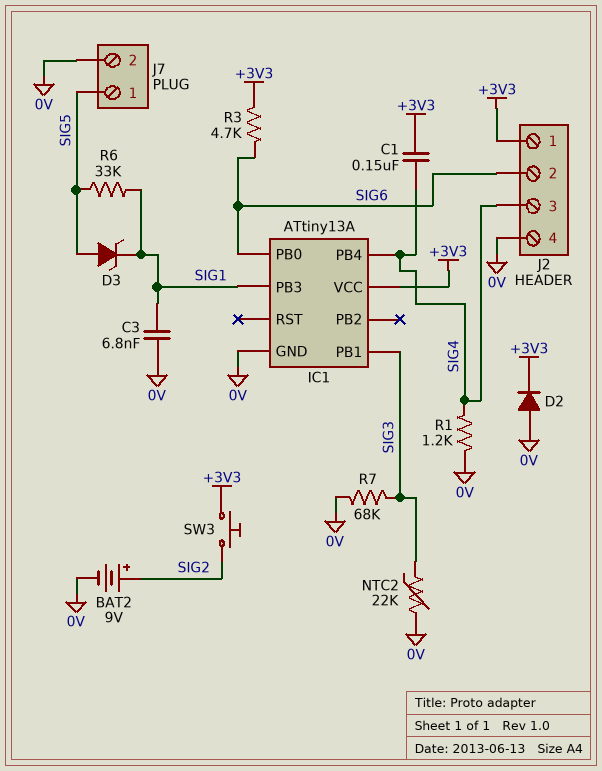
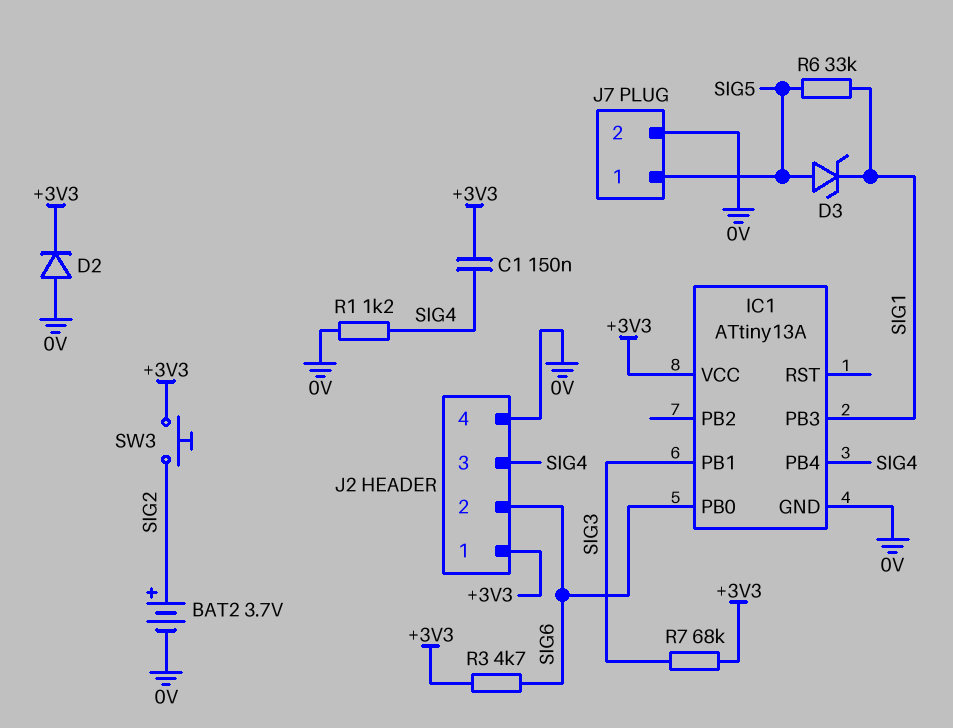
BAT2: 9V (plus SIG2, minus 0V) -> 3.7V (plus SIG2, minus 0V)
C3: 6.8nF (0V, SIG1) -> none
NTC2: 22k (0V, SIG3) -> none
R7: 68k (0V, SIG3) -> 68k (+3V3, SIG3)

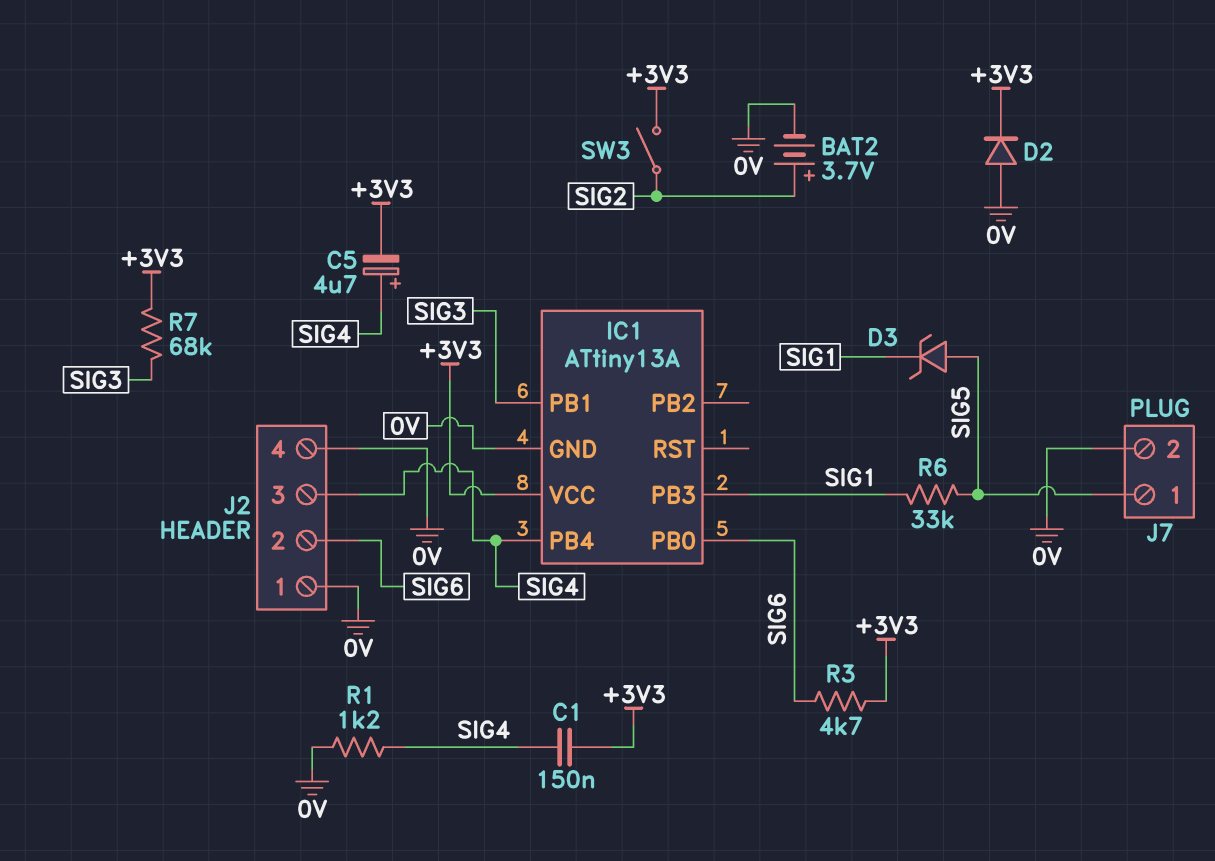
C5: none -> 4.7uF (plus SIG4, minus +3V3)
J2 pin 1: +3V3 -> 0V
SW3: button (+3V3, SIG2) -> switch (+3V3, SIG2)

